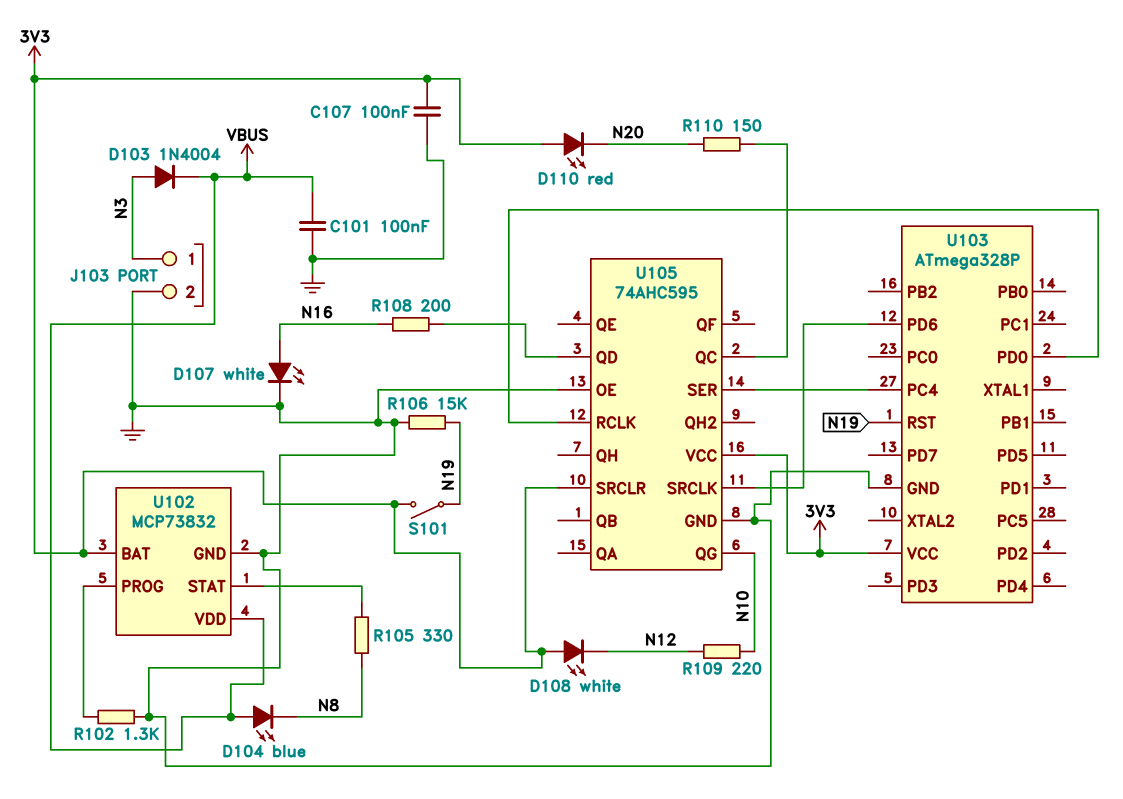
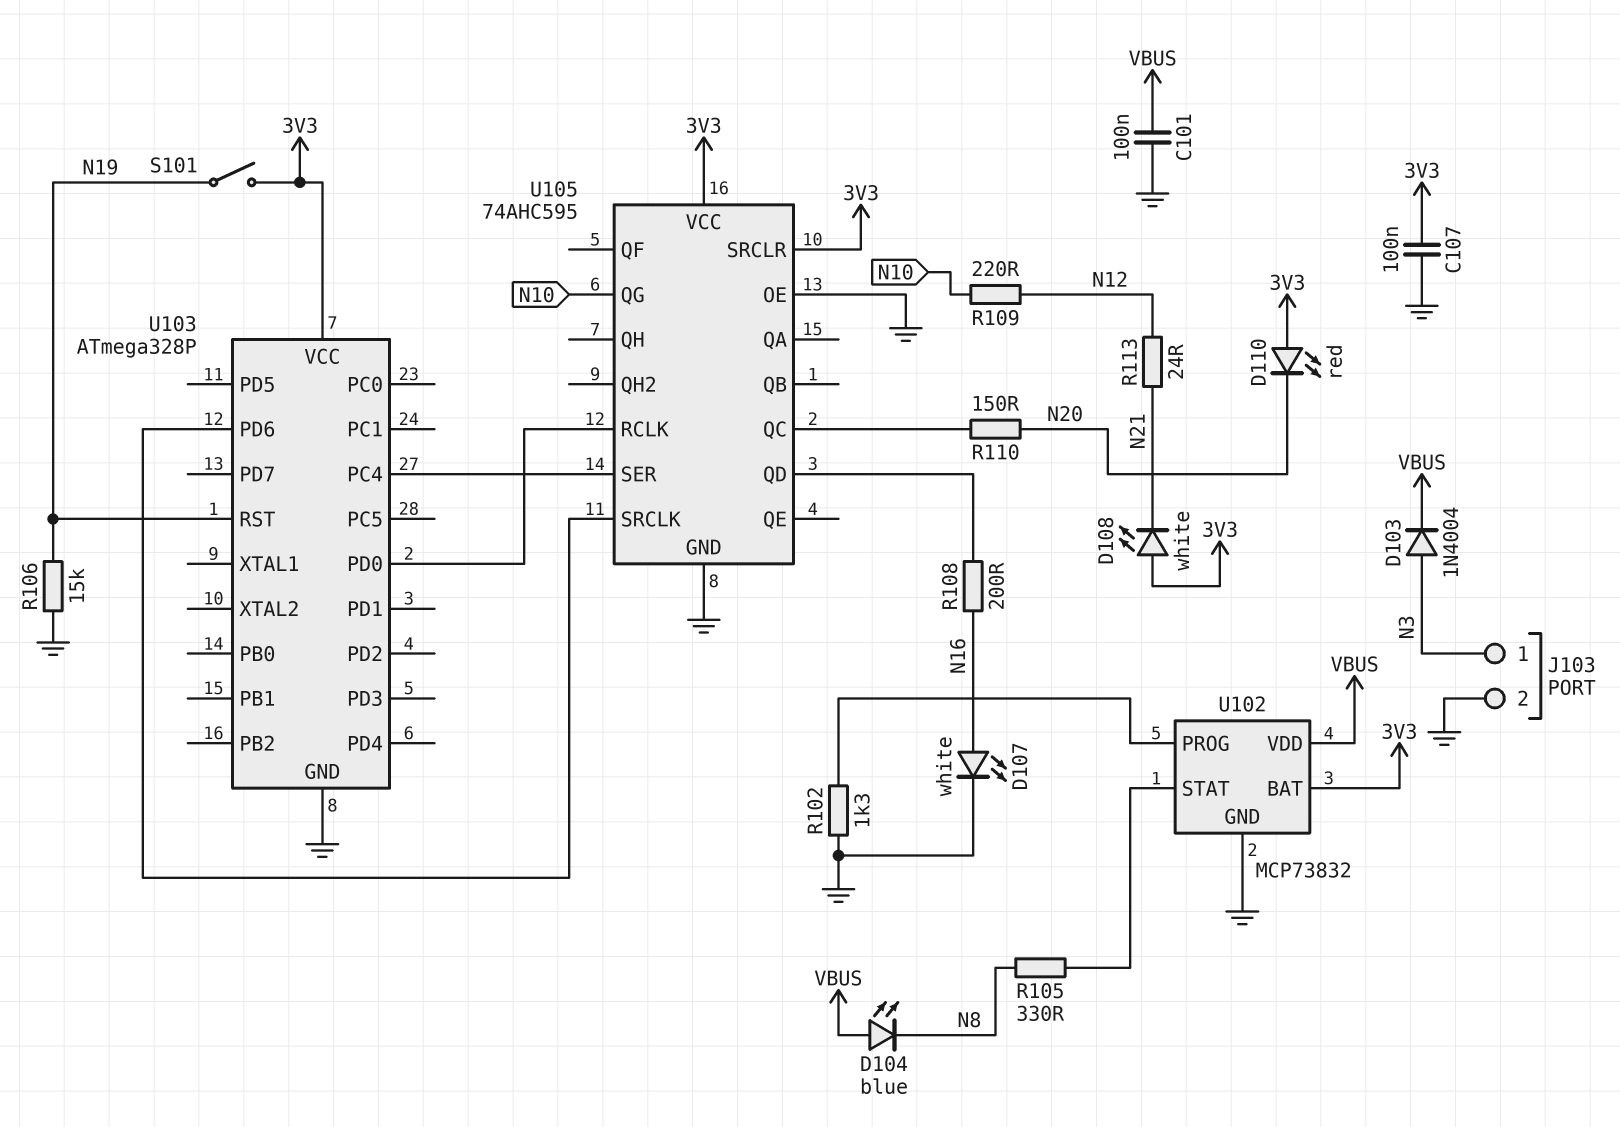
D108: LED white (A 3V3, K N12) -> LED white (A 3V3, K N21)
R113: none -> 24 (N12, N21)

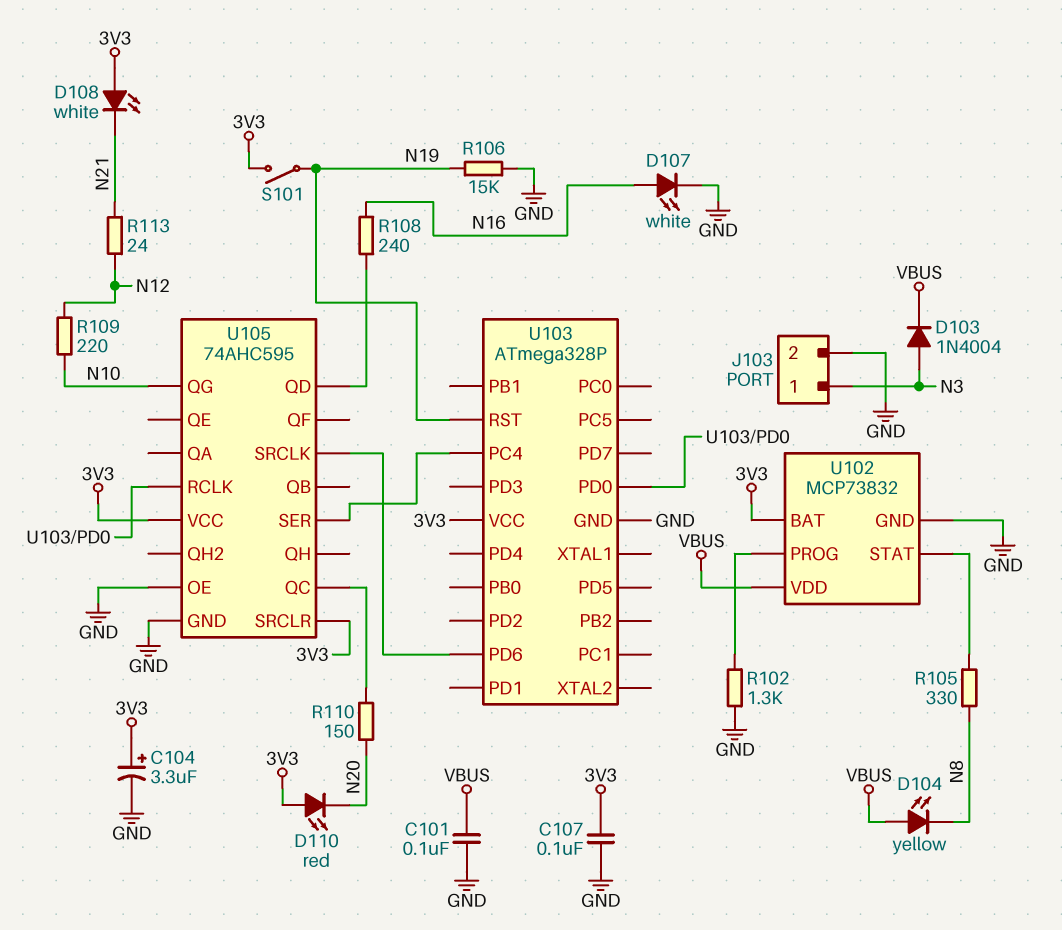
C104: none -> 3.3uF (plus 3V3, minus GND)
D104: LED blue (A VBUS, K N8) -> LED yellow (A VBUS, K N8)
R108: 200 (N16, U105/QD) -> 240 (N16, U105/QD)

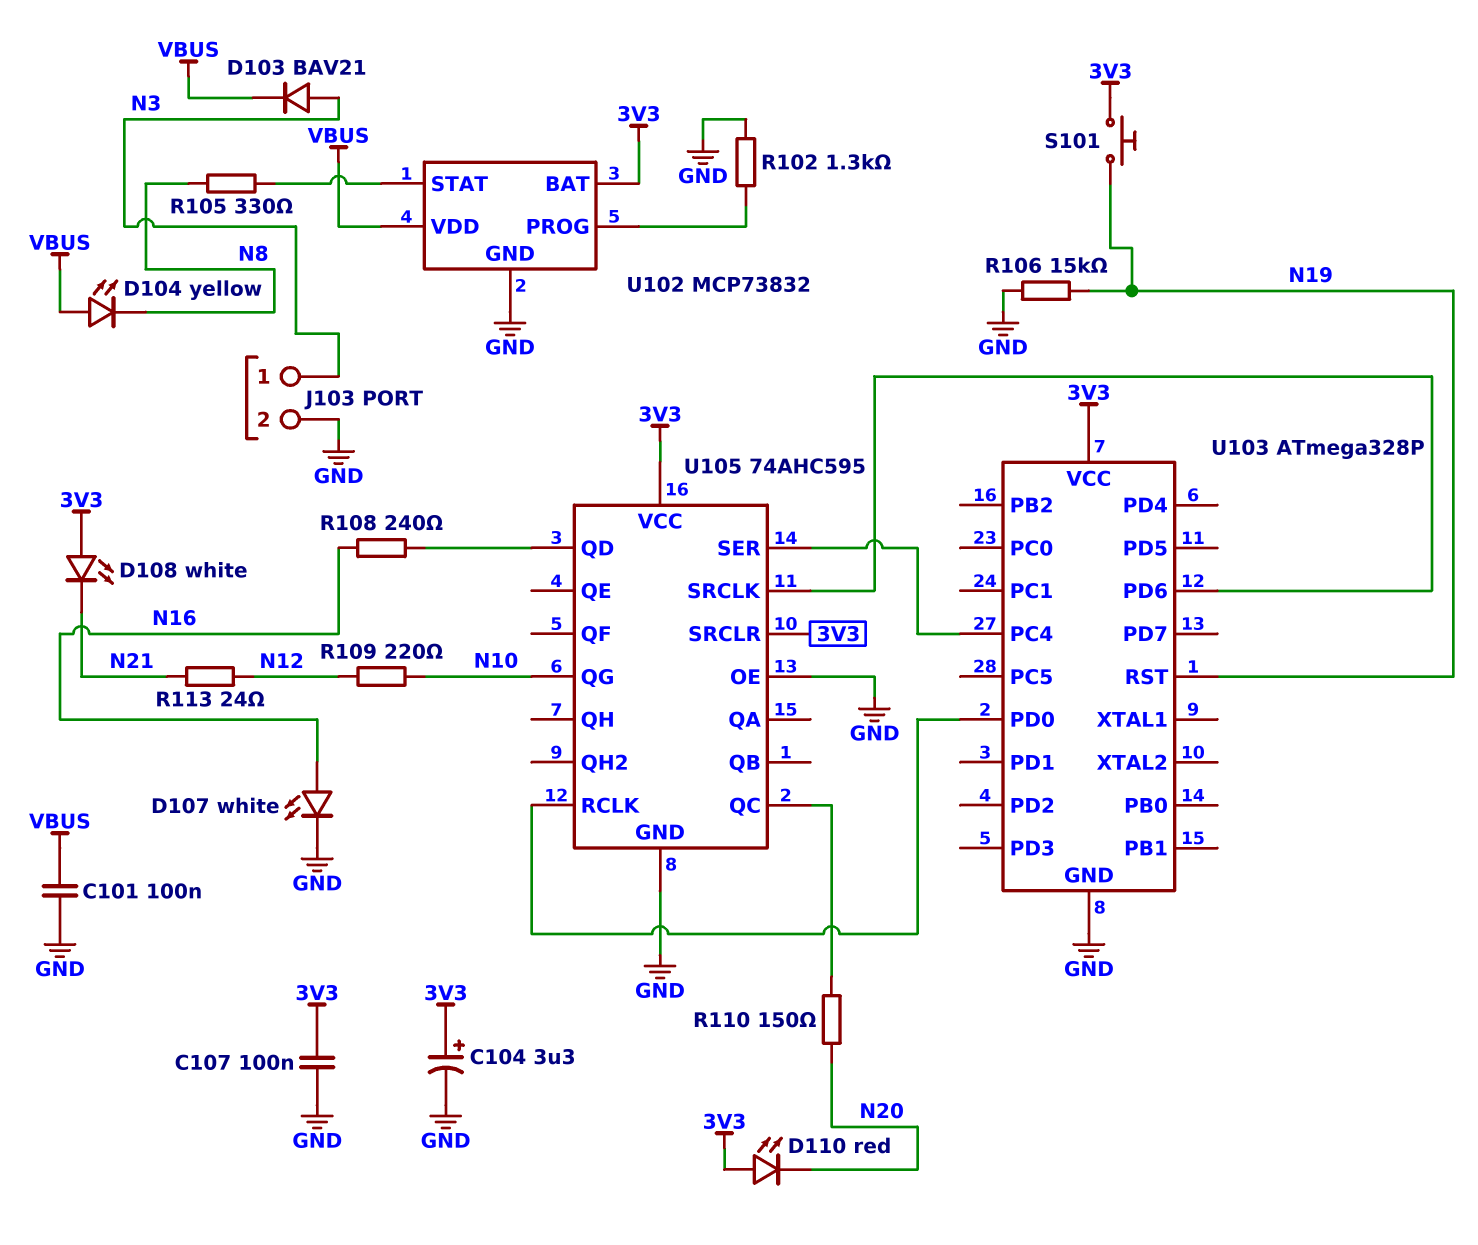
D103: diode 1N4004 (A N3, K VBUS) -> diode BAV21 (A N3, K VBUS)
S101: switch (3V3, N19) -> button (3V3, N19)

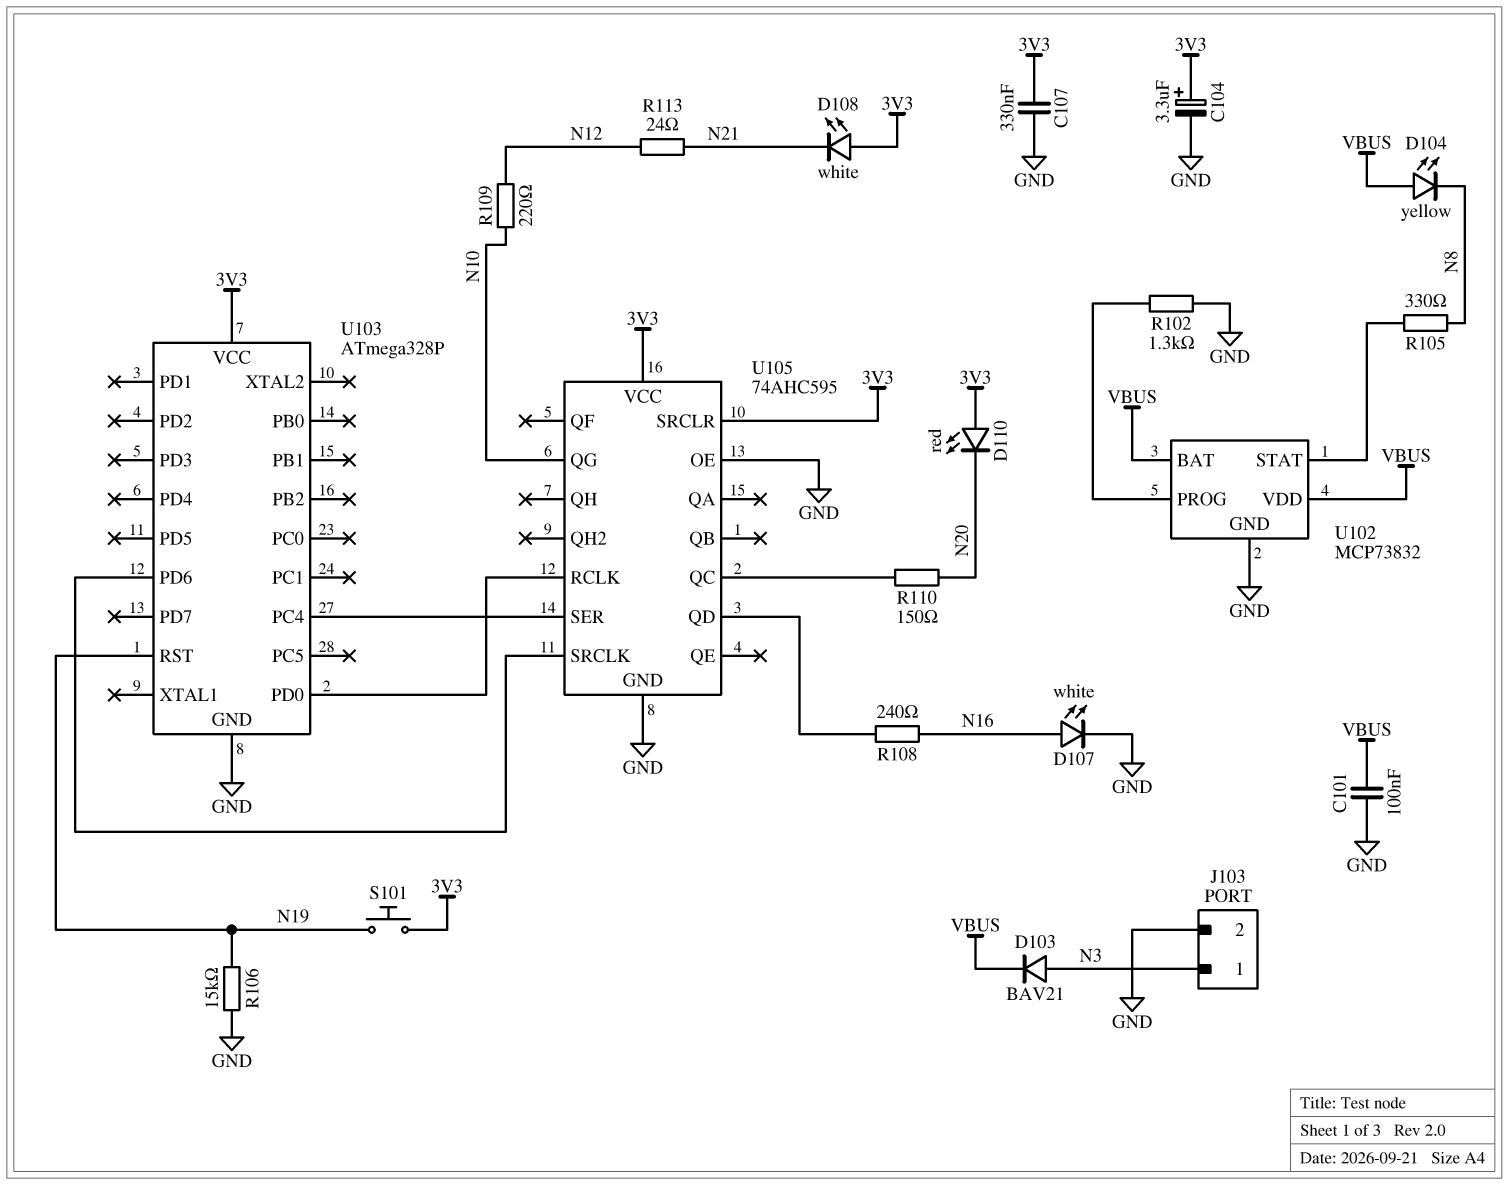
C107: 100nF (3V3, GND) -> 330nF (3V3, GND)
U102 pin BAT: 3V3 -> VBUS

